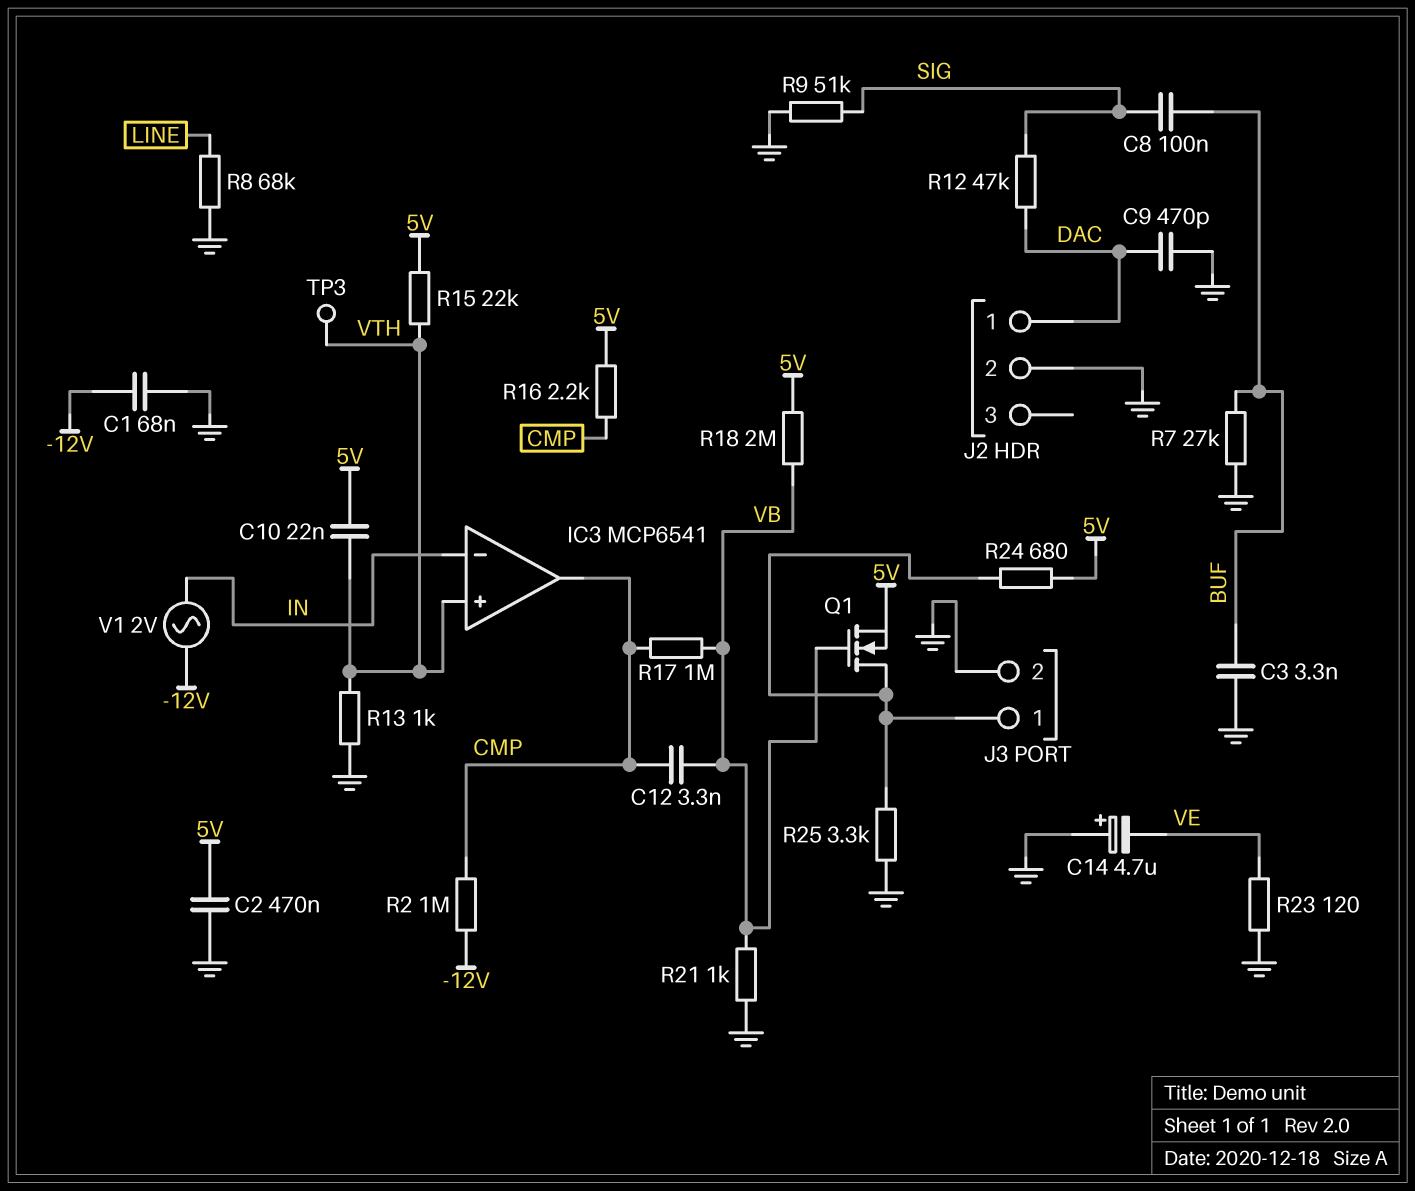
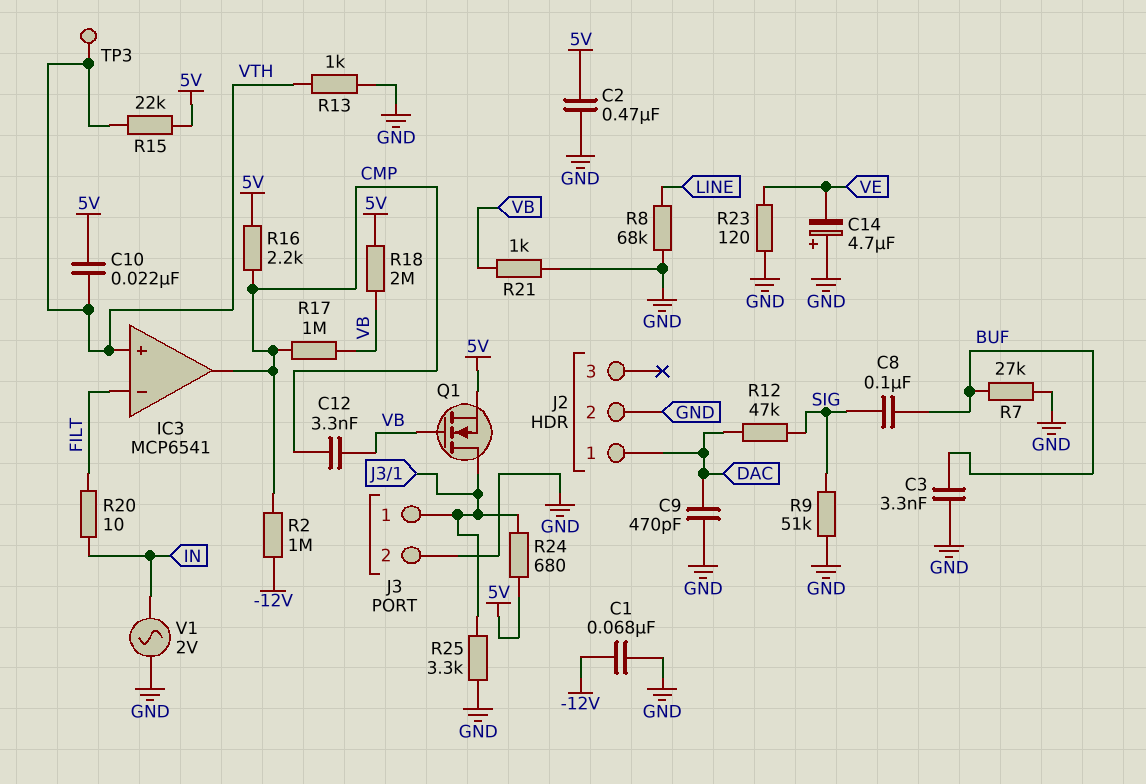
IC3 pin in-: IN -> FILT
R20: none -> 10 (FILT, IN)
V1: AC 2V (-12V, IN) -> AC 2V (GND, IN)

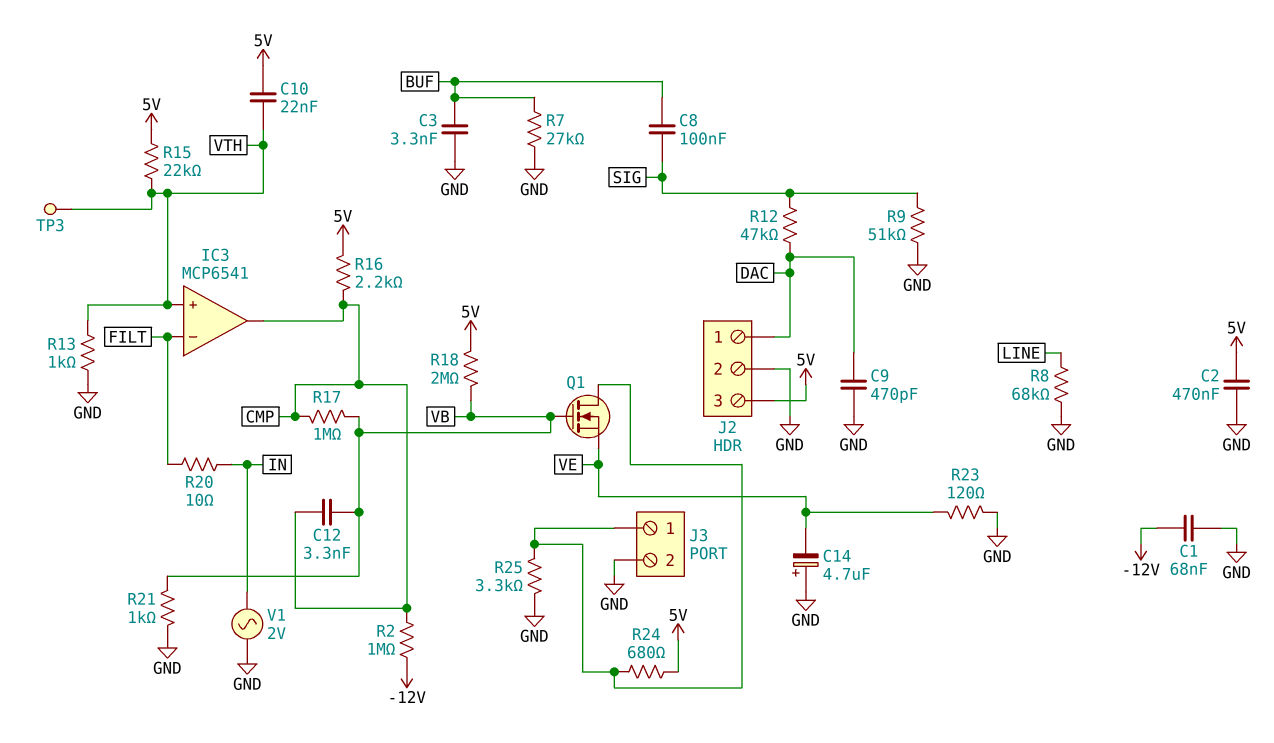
J2 pin 3: none -> 5V
Q1: NMOS (G VB, D J3/1, S 5V) -> NMOS (G VB, D J3/1, S VE)

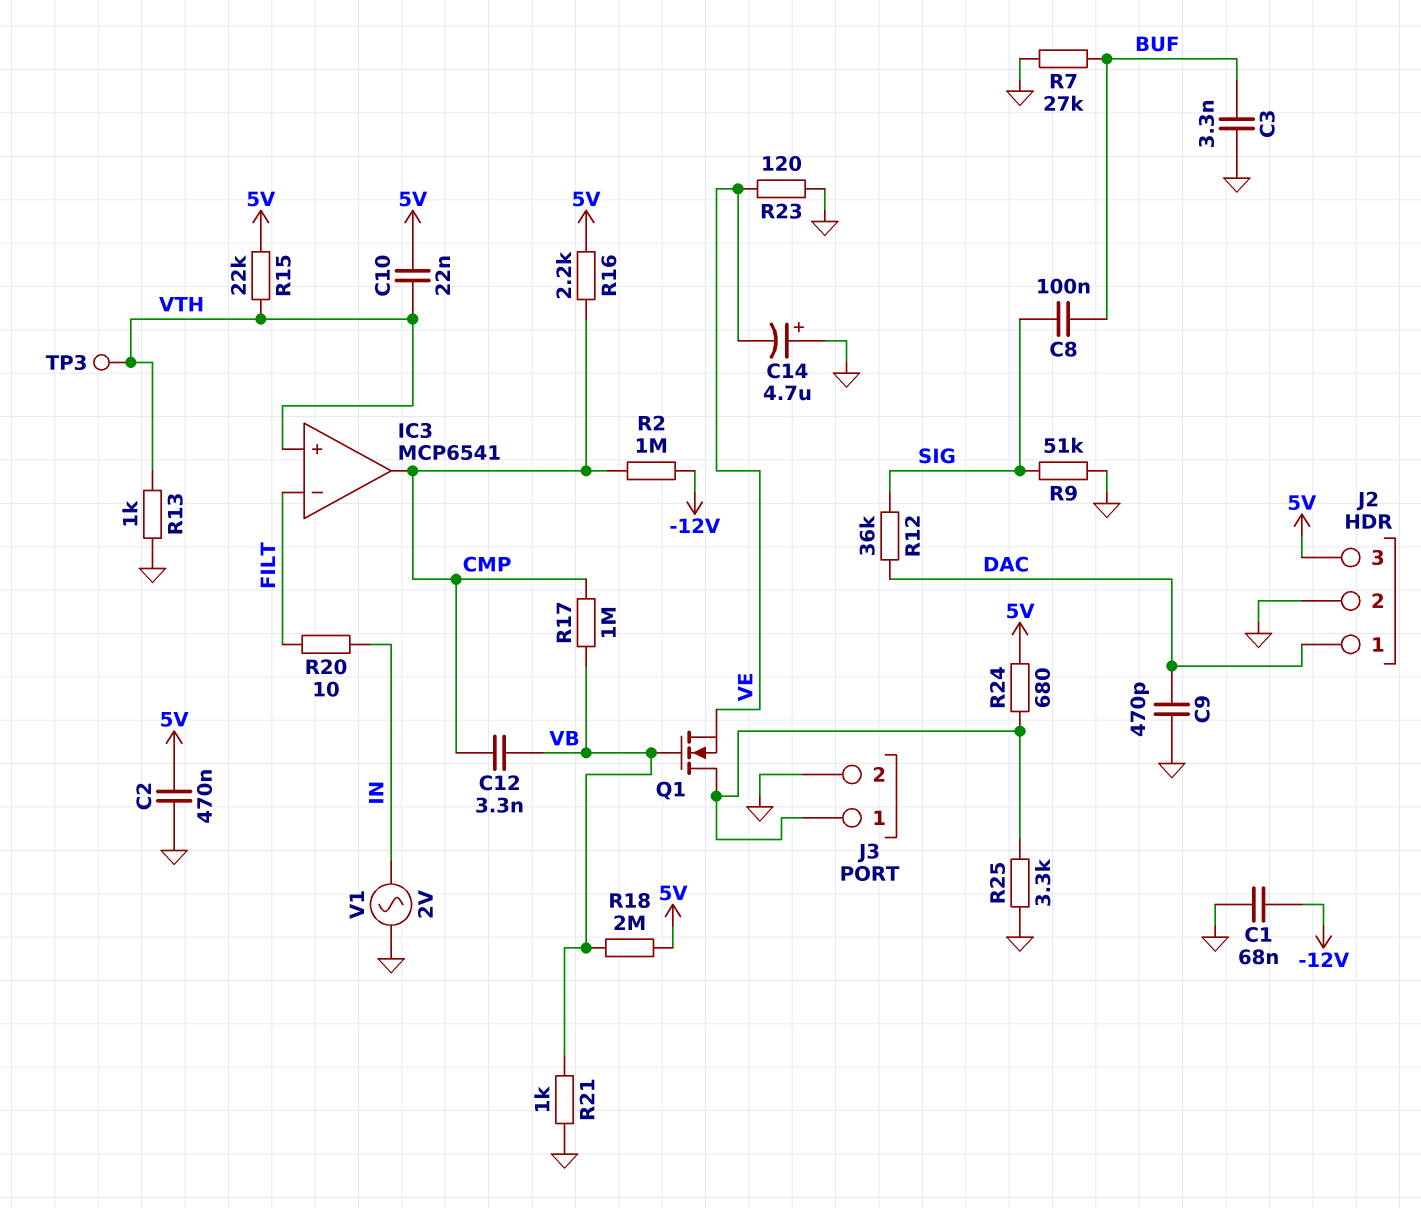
R8: 68k (GND, LINE) -> none
R12: 47k (DAC, SIG) -> 36k (DAC, SIG)

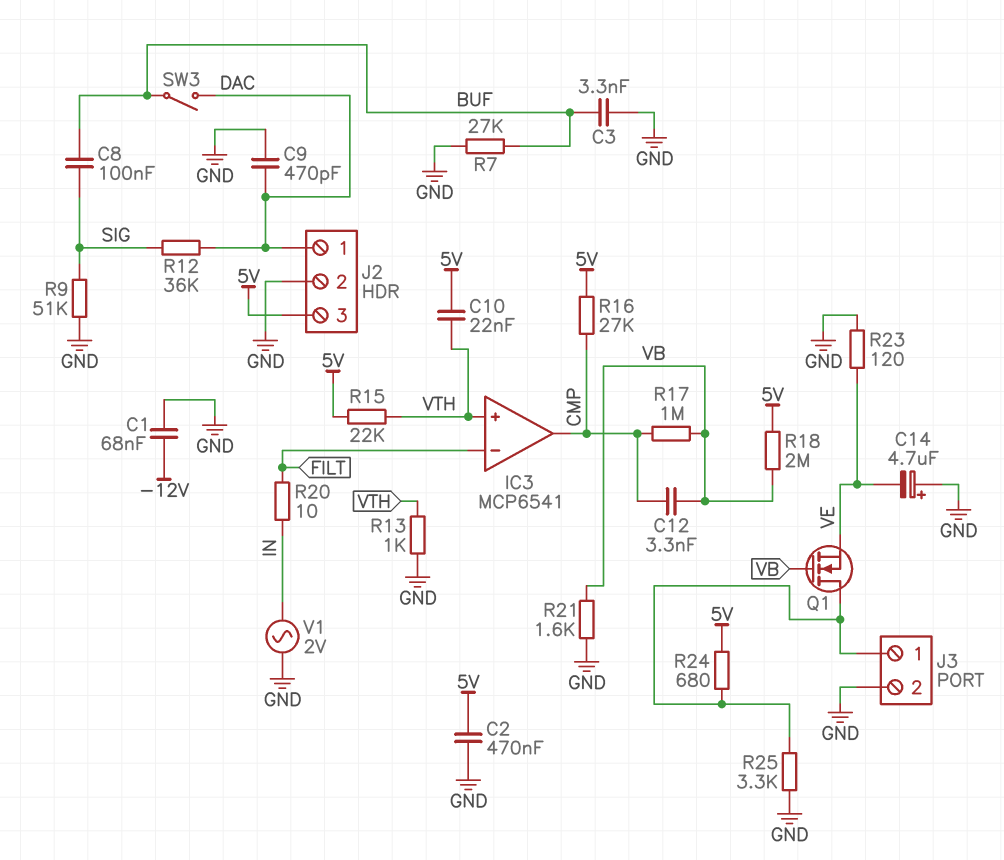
R2: 1M (-12V, CMP) -> none
R16: 2.2k (5V, CMP) -> 27k (5V, CMP)
R21: 1k (GND, VB) -> 1.6k (GND, VB)
SW3: none -> switch (BUF, DAC)
TP3: test point (VTH) -> none

